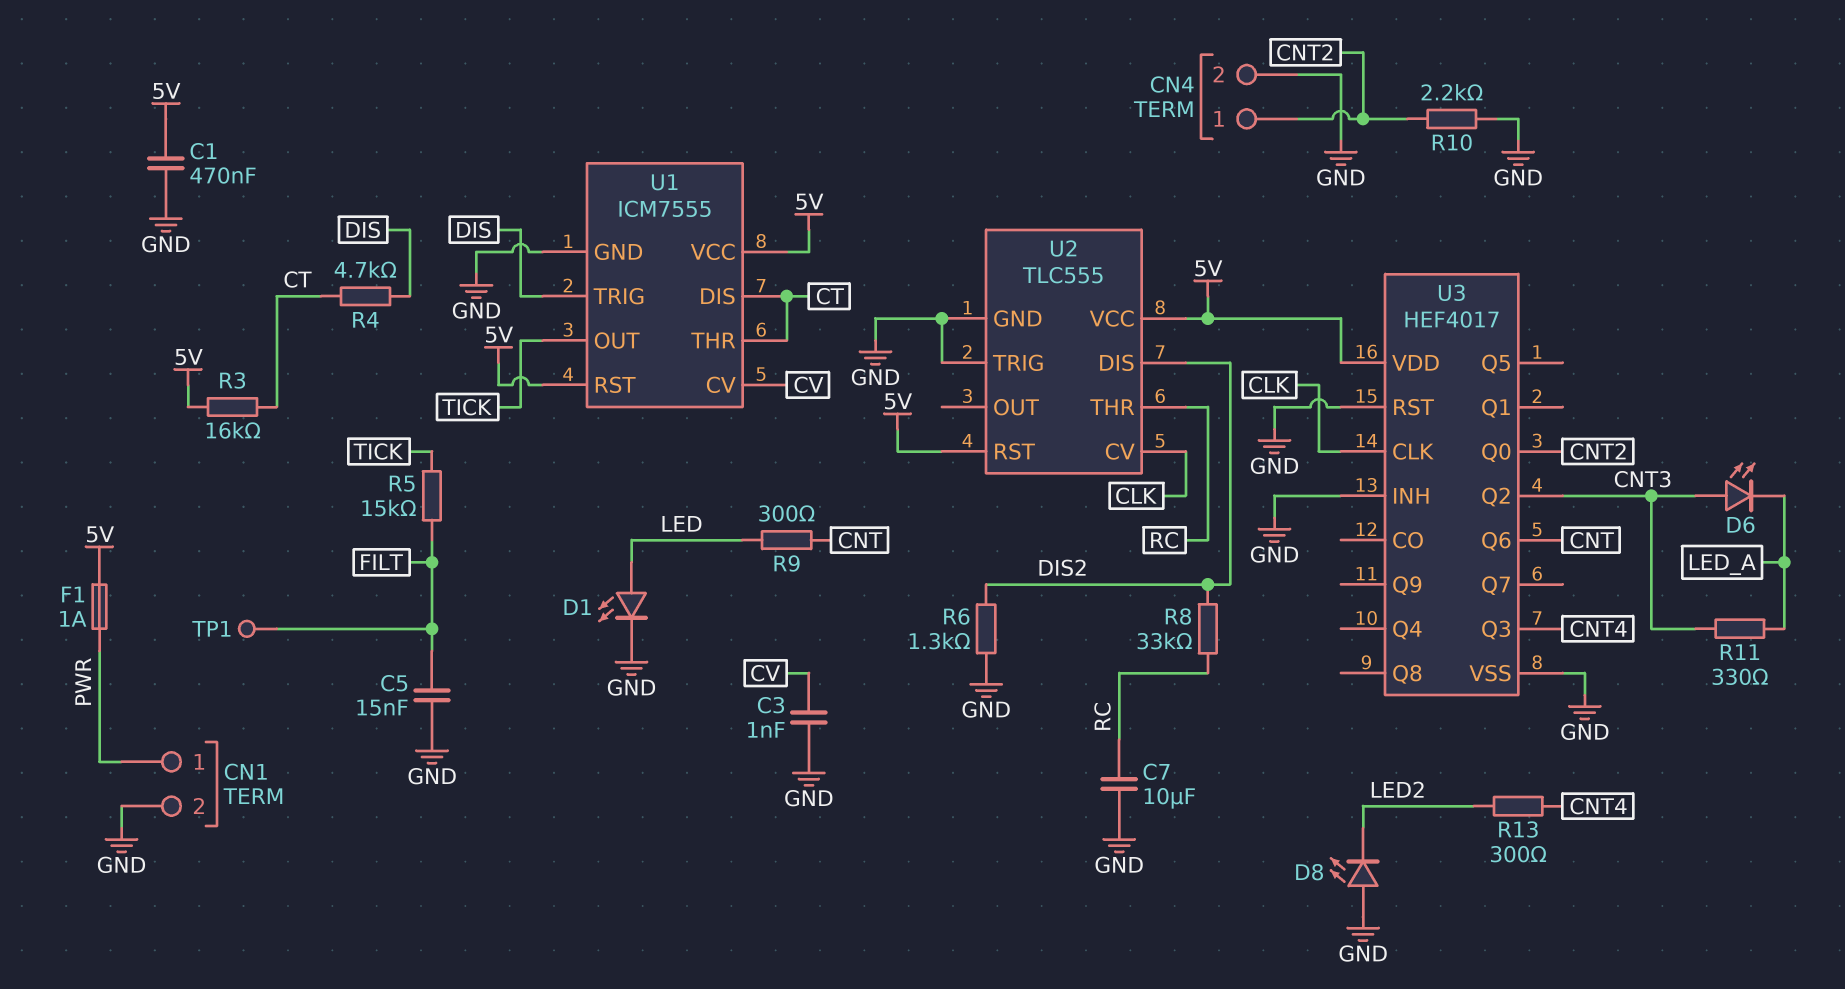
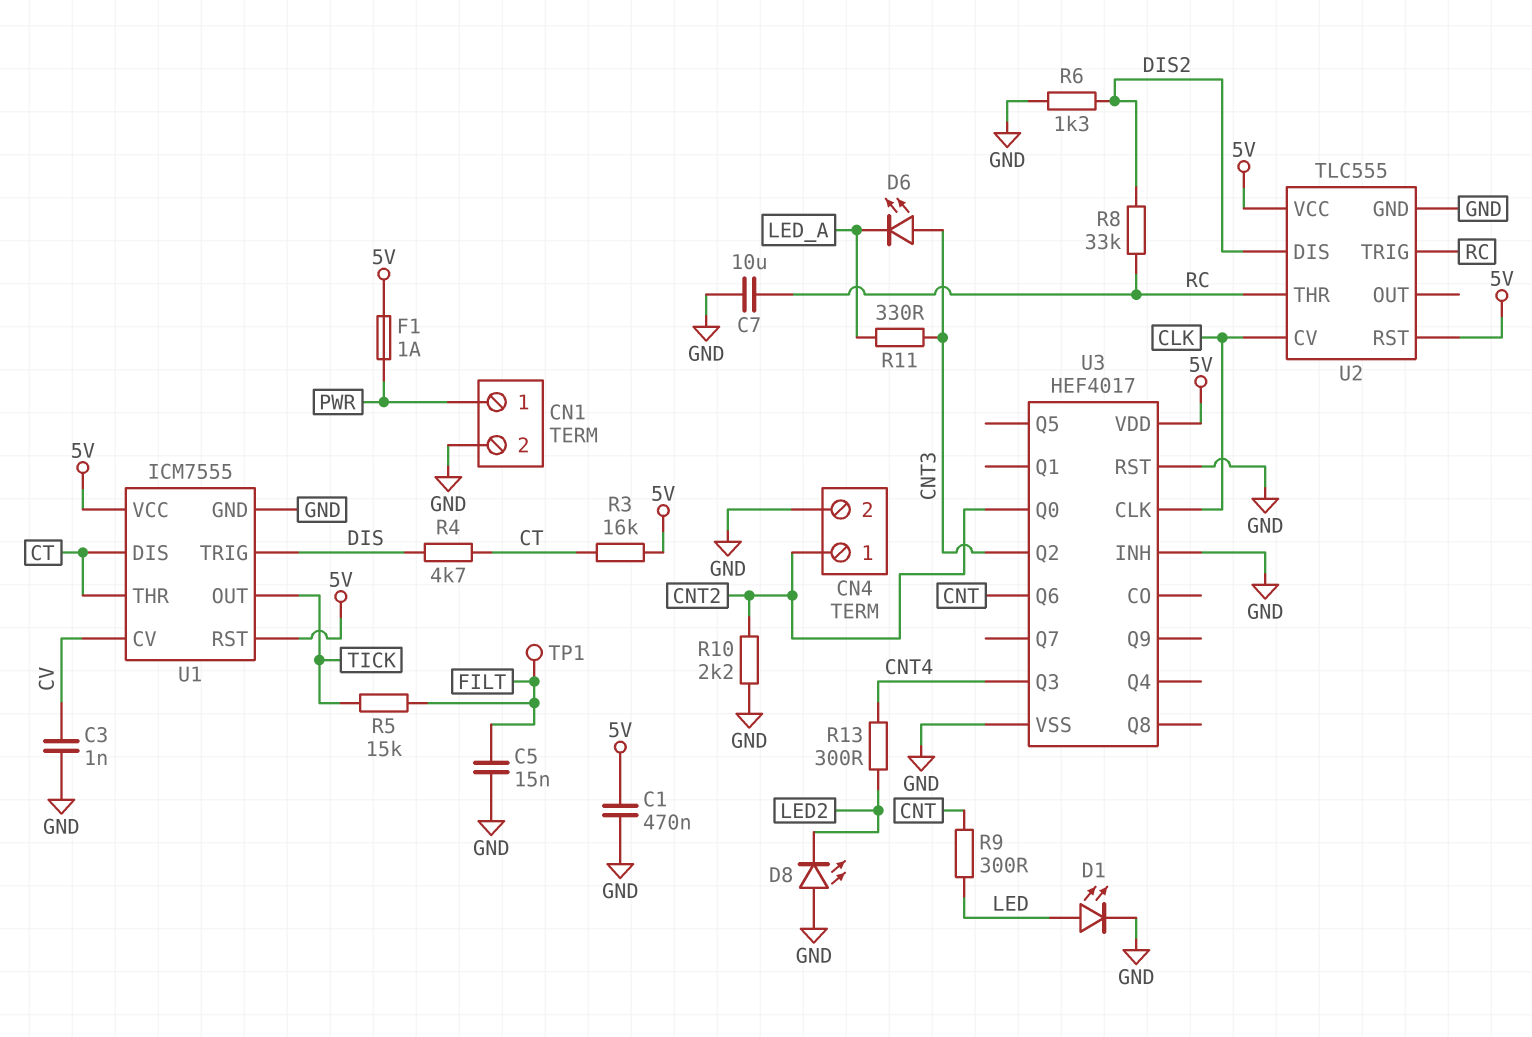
U2 pin TRIG: GND -> RC

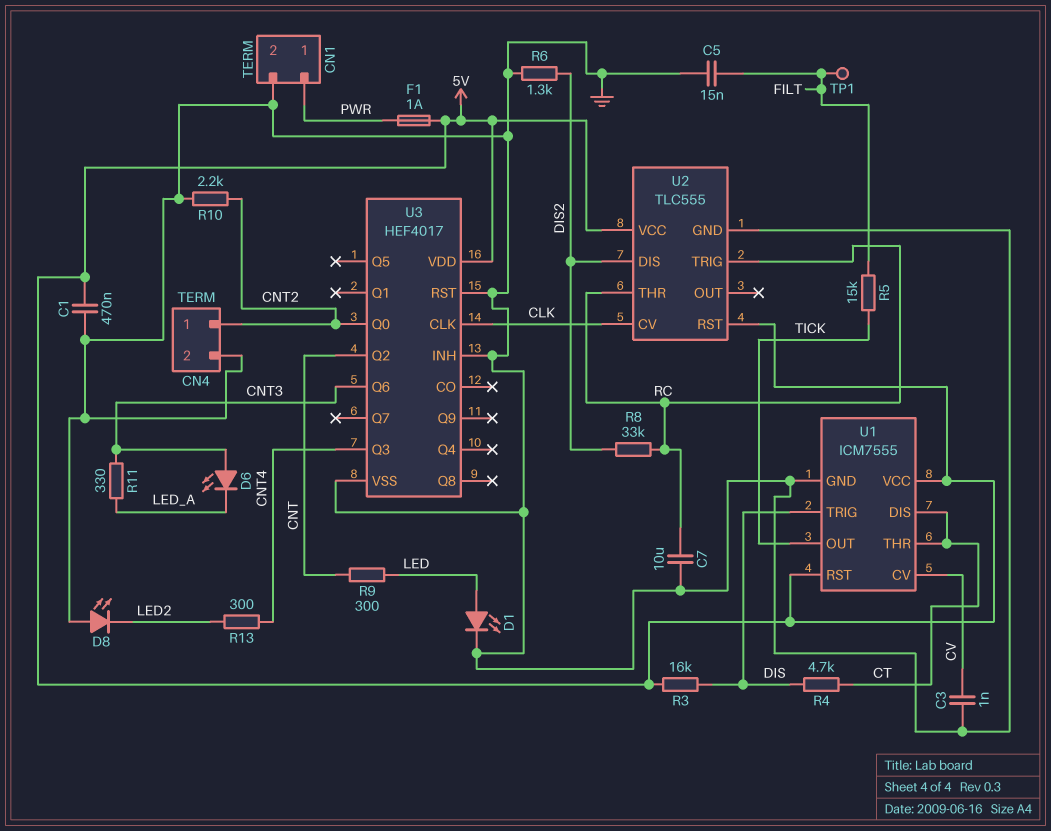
R3: 16k (5V, CT) -> 16k (5V, DIS)
U3 pin Q2: CNT3 -> CNT
U3 pin Q6: CNT -> CNT3

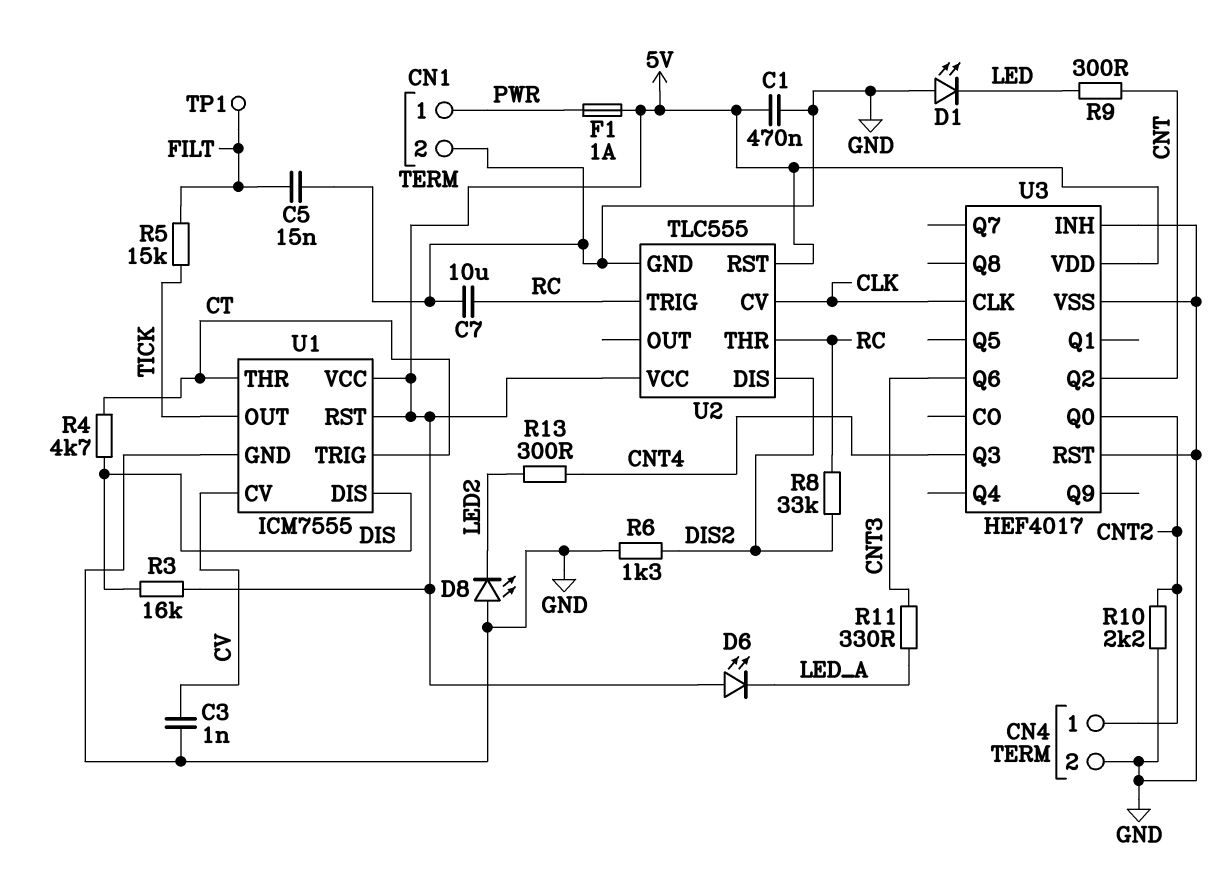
D1: LED (A LED, K GND) -> LED (A GND, K LED)
D6: LED (A CNT3, K LED_A) -> LED (A 5V, K LED_A)
U1 pin DIS: CT -> DIS
U1 pin TRIG: DIS -> CT

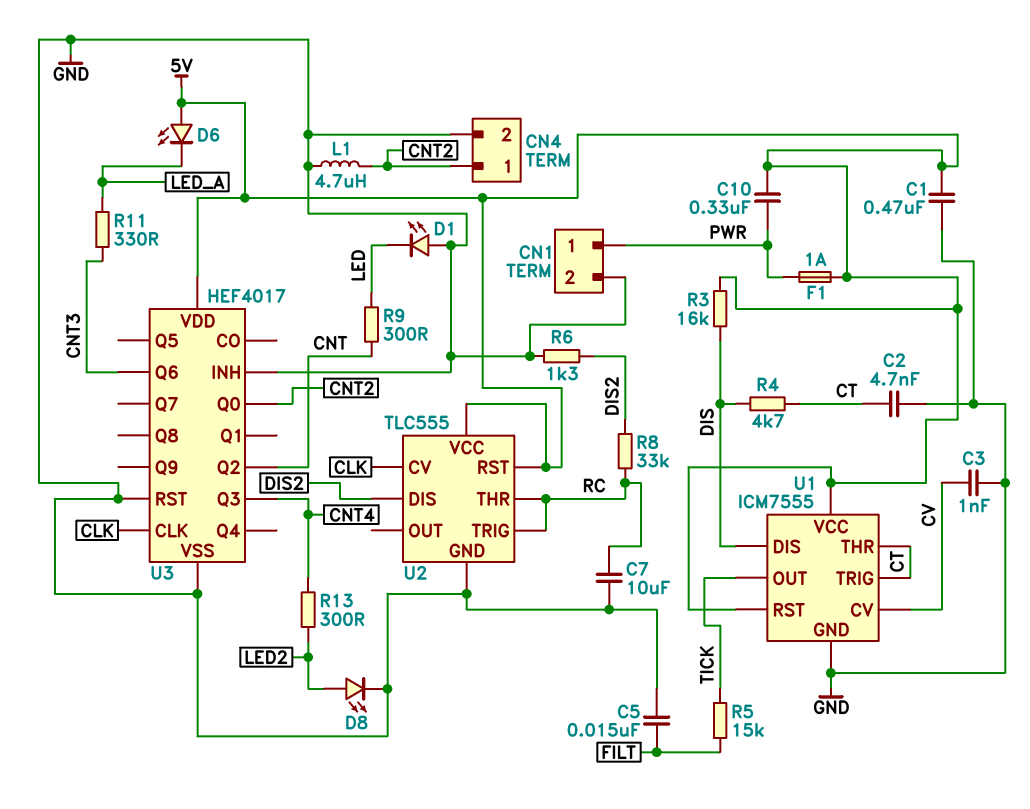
C2: none -> 4.7nF (CT, GND)
C10: none -> 330nF (5V, PWR)
D8: LED (A GND, K LED2) -> LED (A LED2, K GND)
L1: none -> 4.7uH (CNT2, GND)
R10: 2.2k (CNT2, GND) -> none
TP1: test point (FILT) -> none

